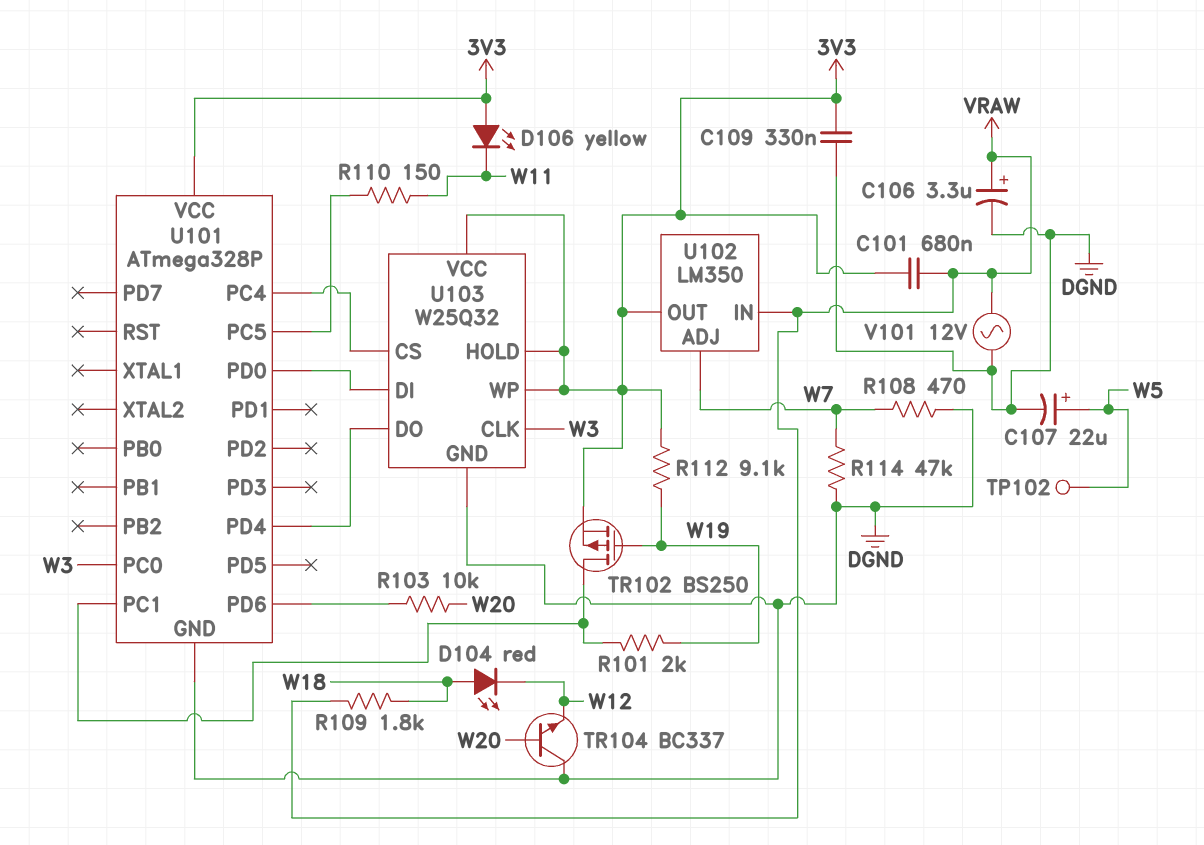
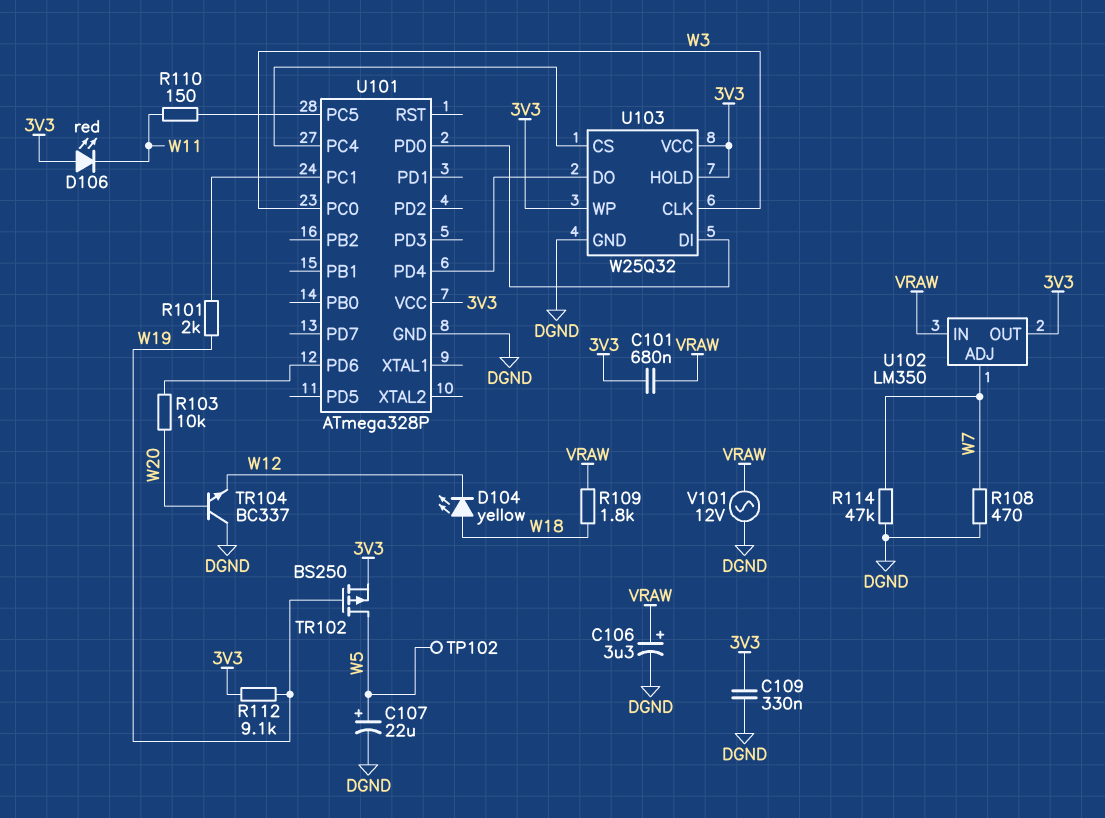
D104: LED red (A W18, K W12) -> LED yellow (A W18, K W12)
D106: LED yellow (A 3V3, K W11) -> LED red (A 3V3, K W11)
TR102: PMOS BS250 (G W19, D U101/PC1, S 3V3) -> PMOS BS250 (G W19, D W5, S 3V3)

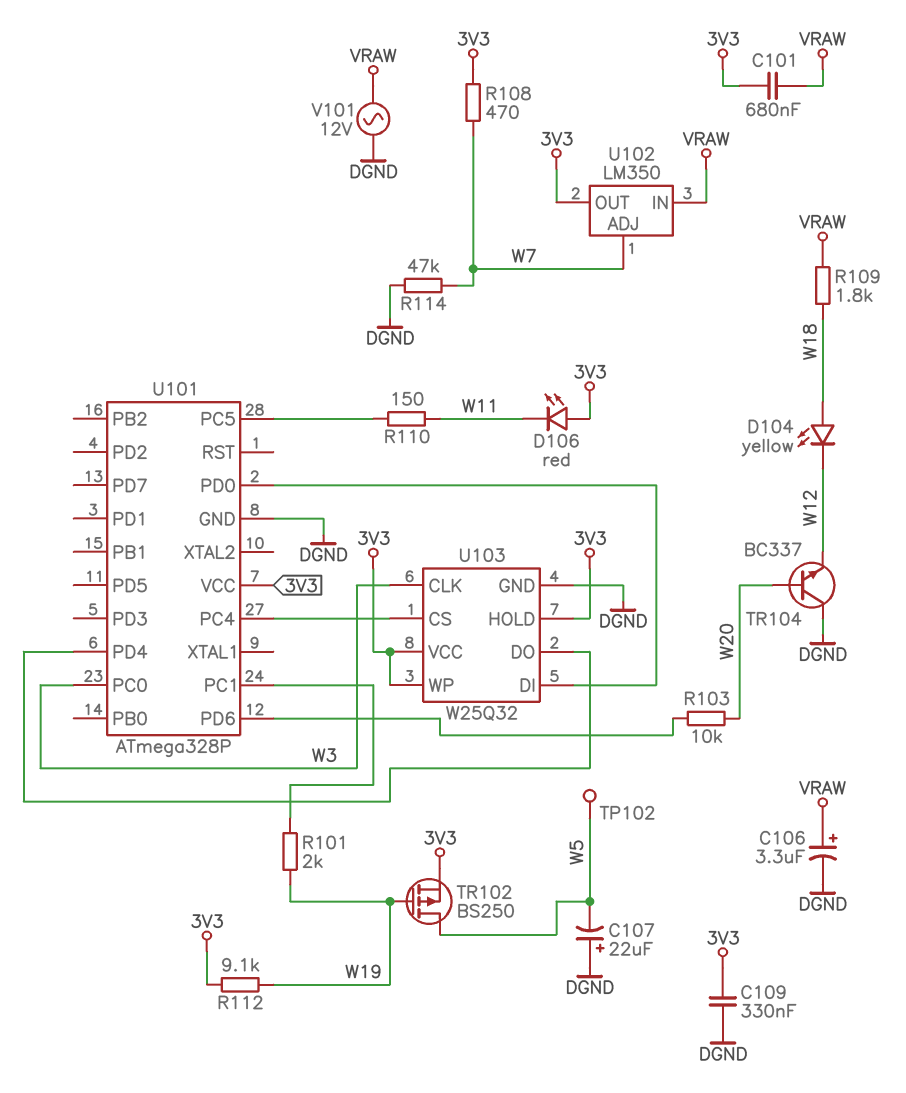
C107: 22uF (plus W5, minus DGND) -> 22uF (plus DGND, minus W5)
R108: 470 (DGND, W7) -> 470 (3V3, W7)

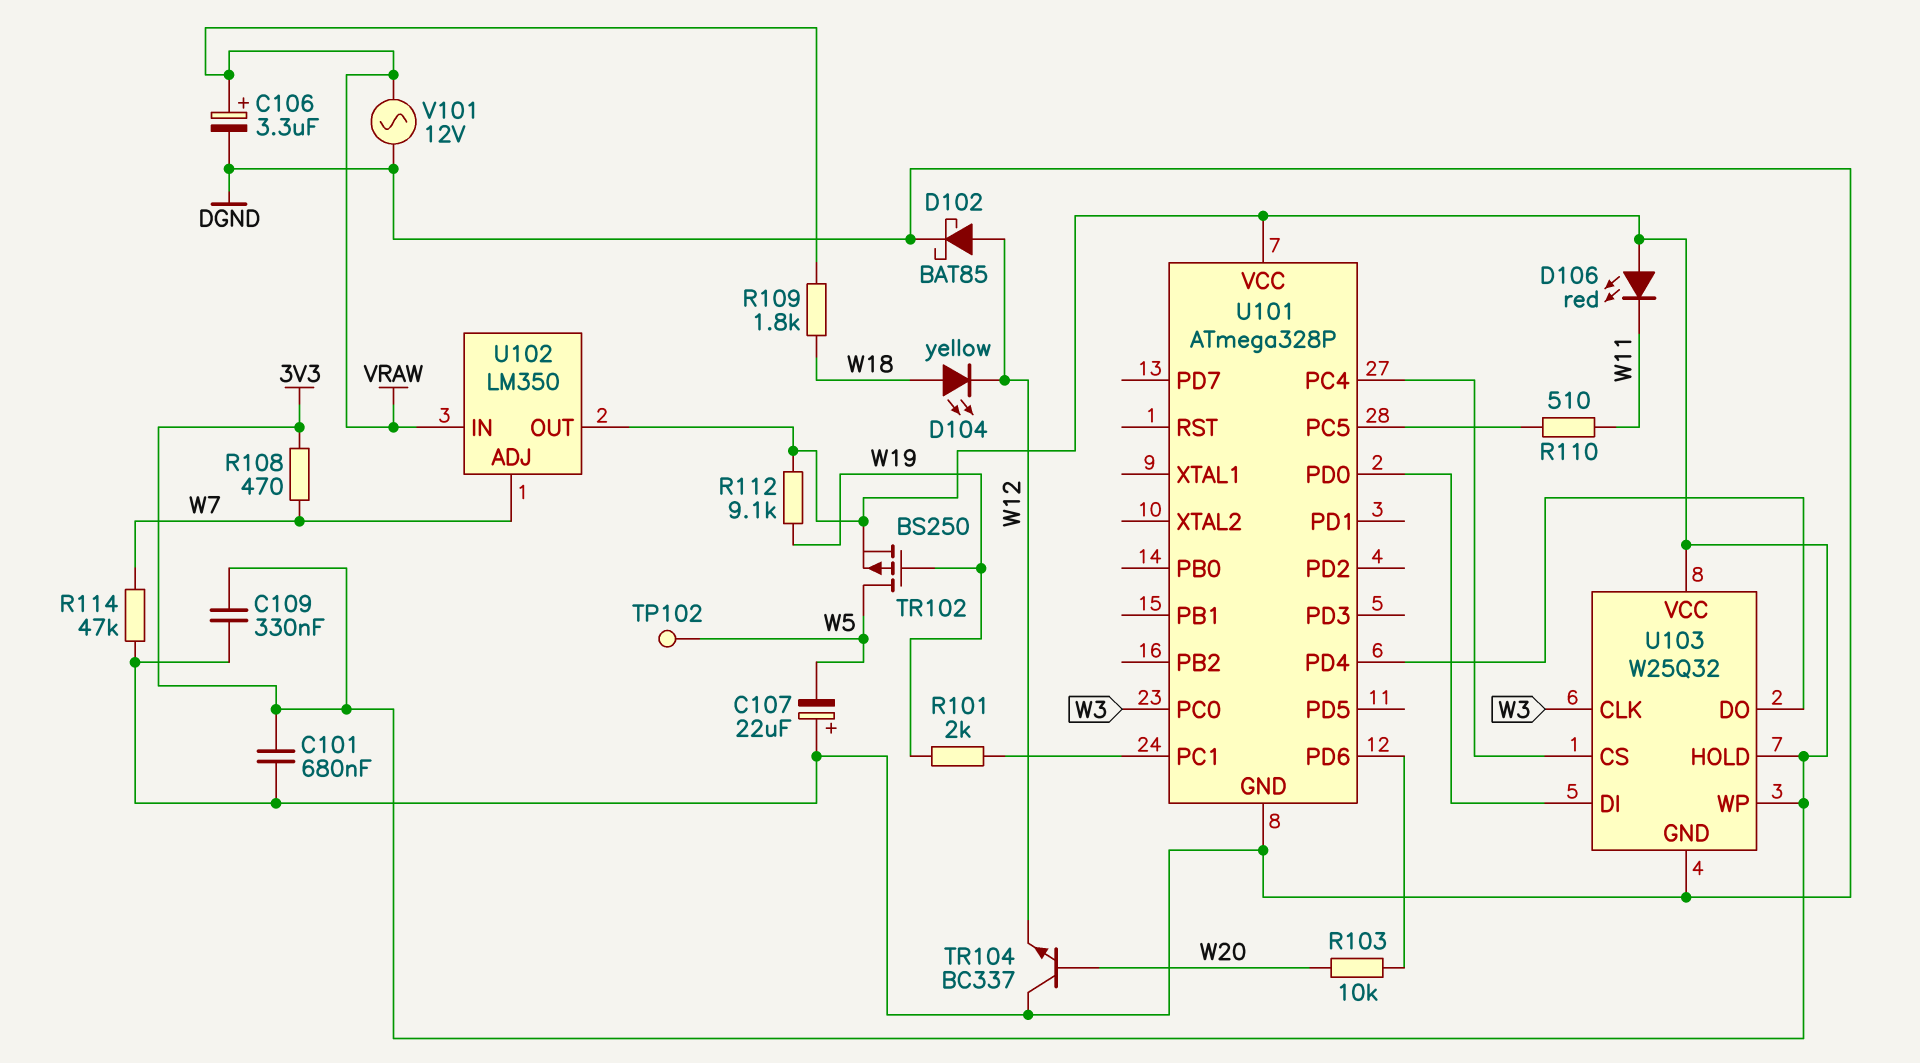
C101: 680nF (3V3, VRAW) -> 680nF (3V3, DGND)
D102: none -> schottky BAT85 (A W12, K DGND)
R110: 150 (U101/PC5, W11) -> 510 (U101/PC5, W11)

